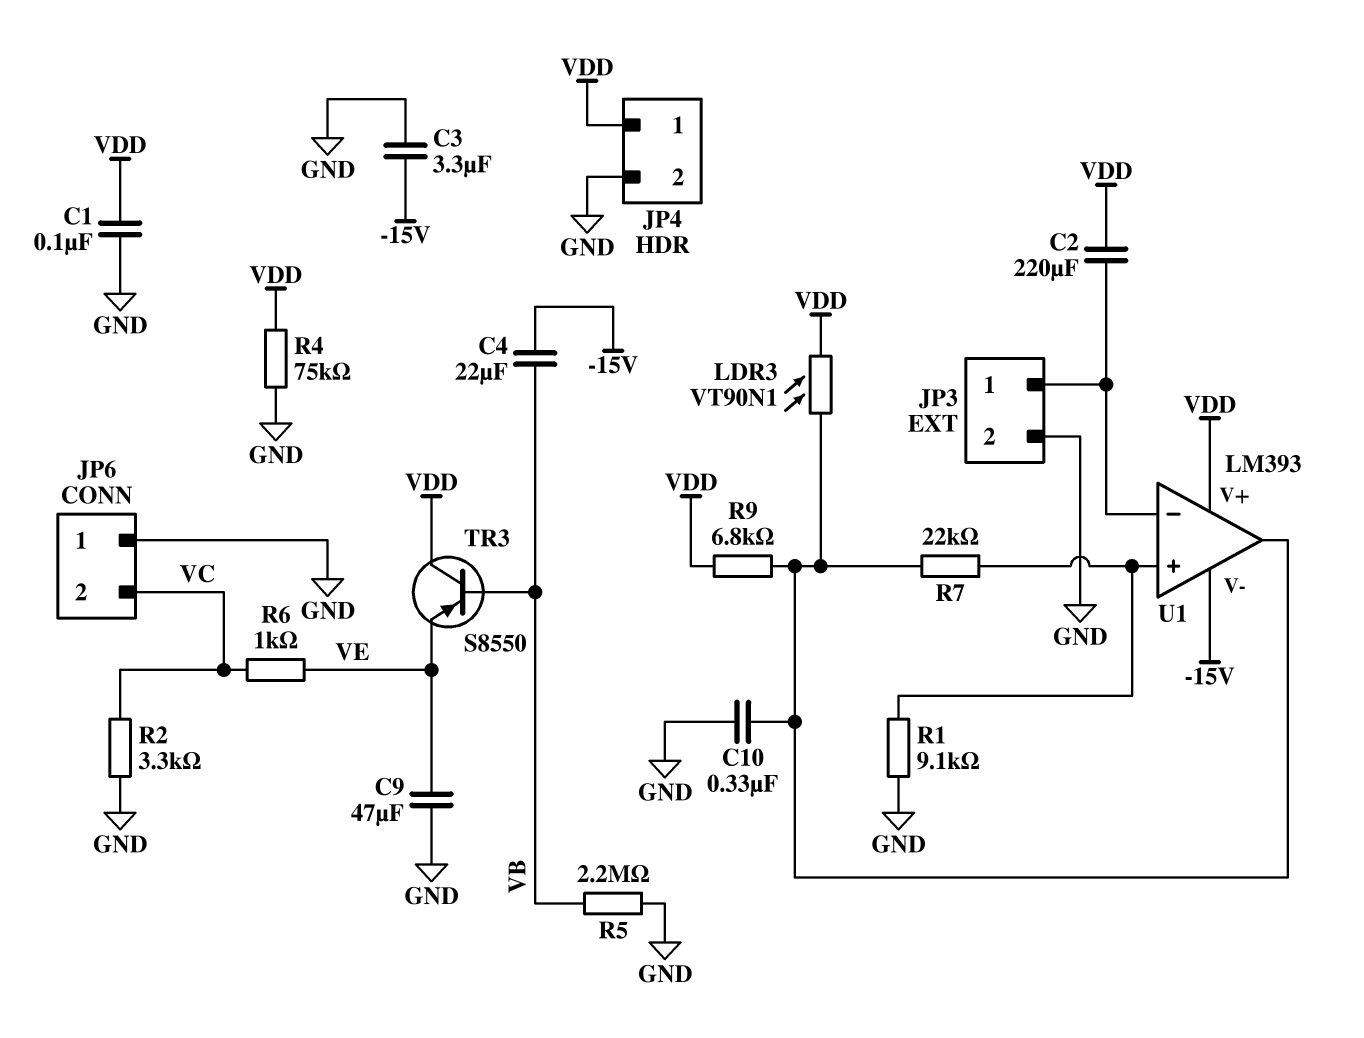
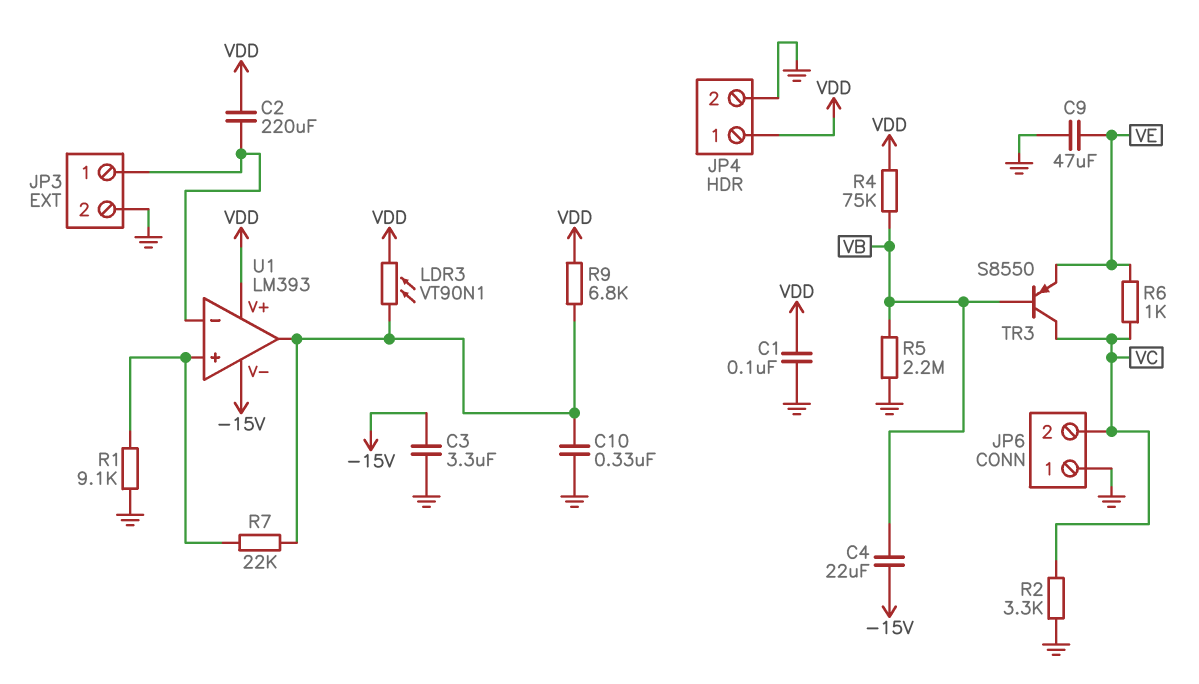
R4: 75k (GND, VDD) -> 75k (VB, VDD)
TR3: PNP S8550 (B VB, C VDD, E VE) -> PNP S8550 (B VB, C VC, E VE)

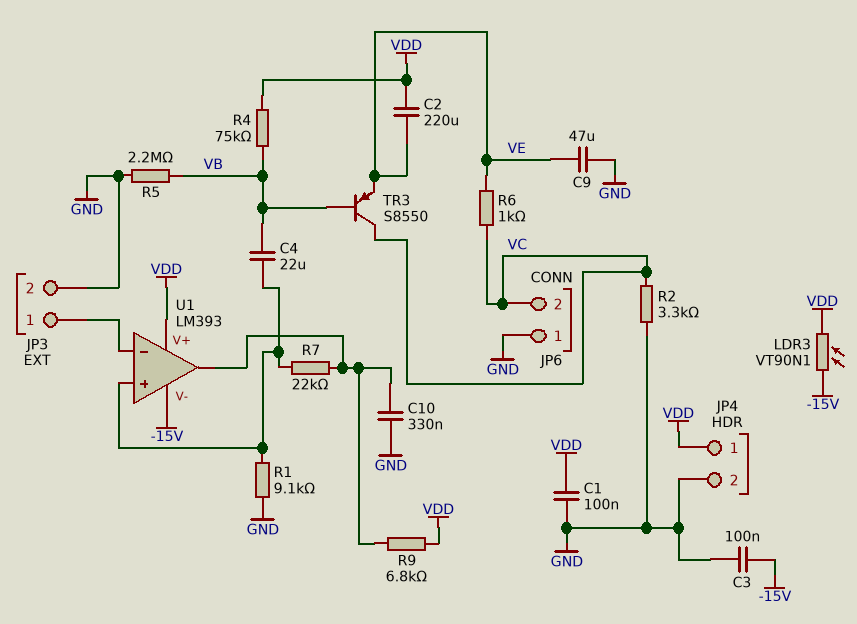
C2: 220uF (JP3/1, VDD) -> 220uF (VDD, VE)
C3: 3.3uF (-15V, GND) -> 100nF (-15V, GND)
C4: 22uF (-15V, VB) -> 22uF (U1/in+, VB)
LDR3: VT90N1 (U1/out, VDD) -> VT90N1 (-15V, VDD)

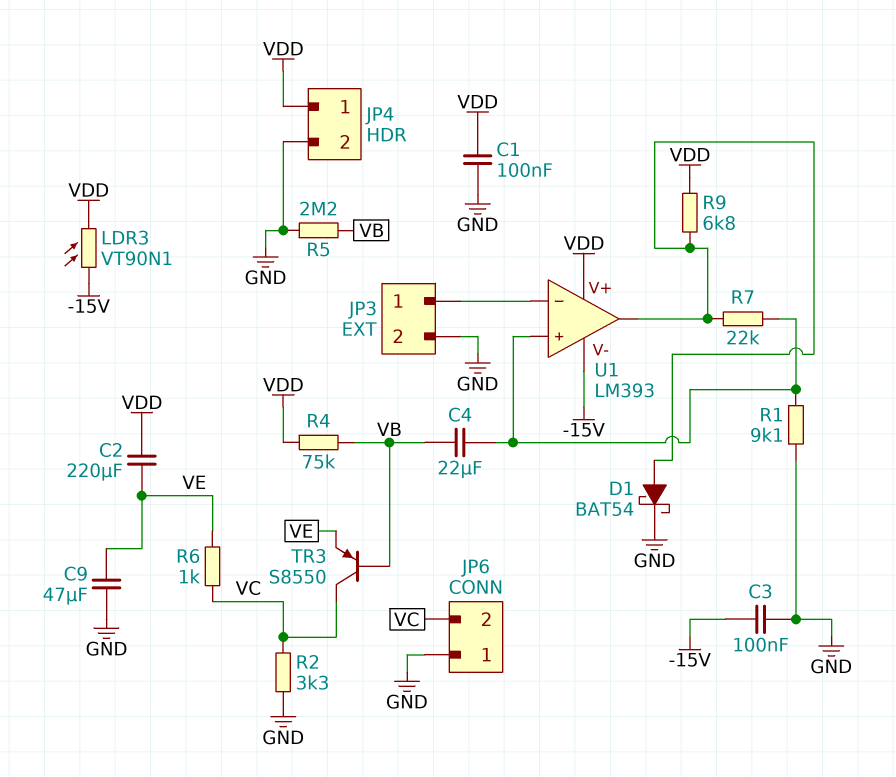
C10: 330nF (GND, U1/out) -> none
D1: none -> schottky BAT54 (A U1/out, K GND)

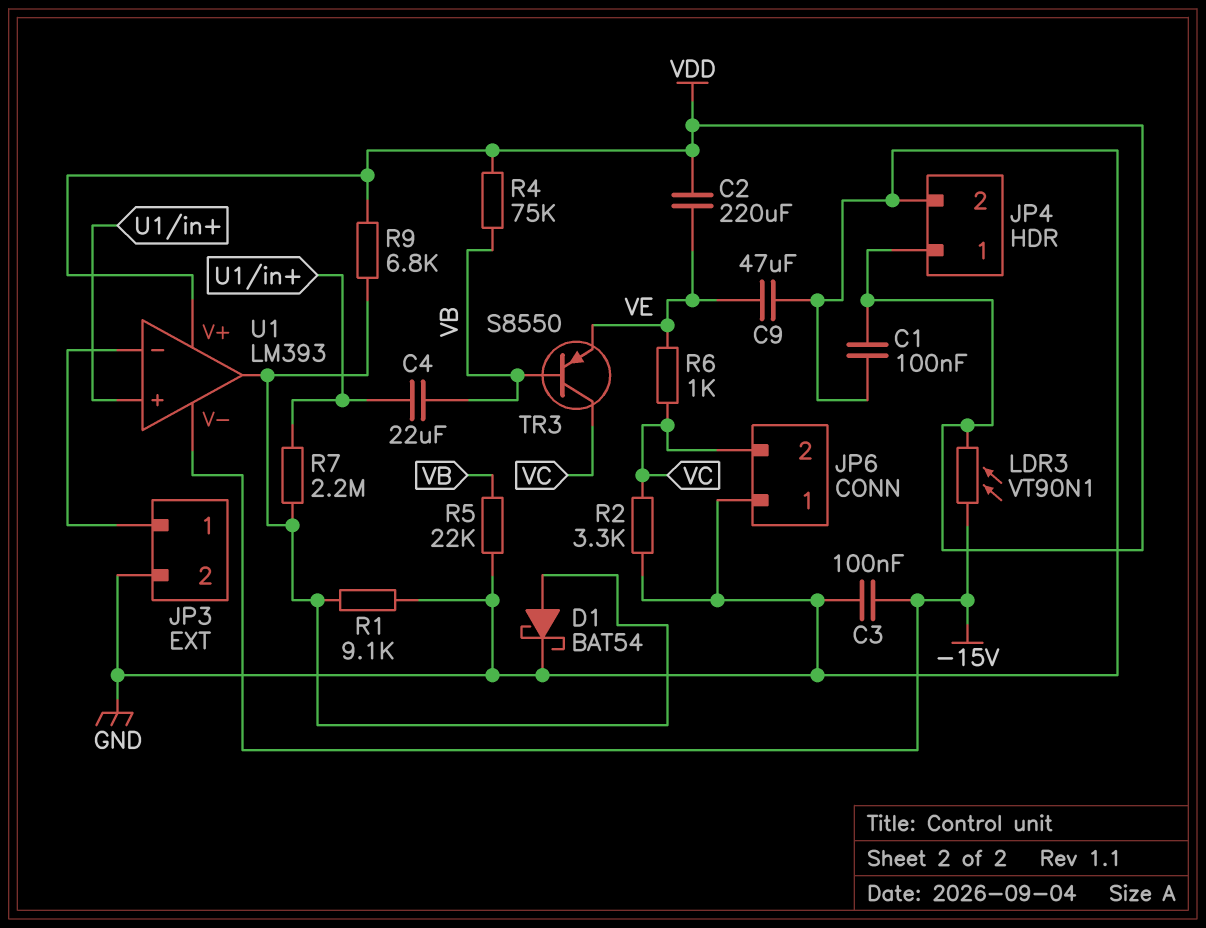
R1: 9.1k (GND, U1/in+) -> 9.1k (GND, U1/out)
R5: 2.2M (GND, VB) -> 22k (GND, VB)
R7: 22k (U1/in+, U1/out) -> 2.2M (U1/in+, U1/out)

